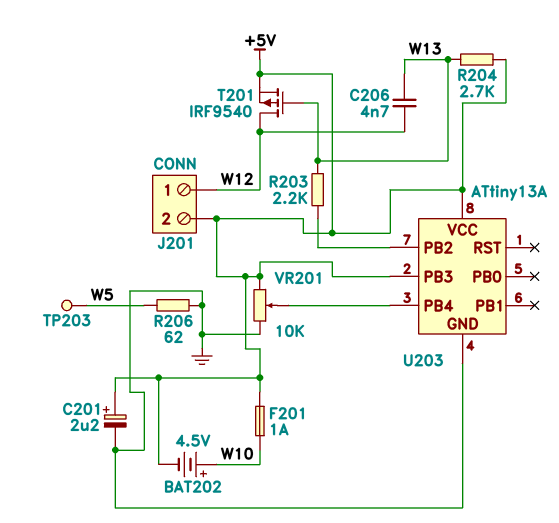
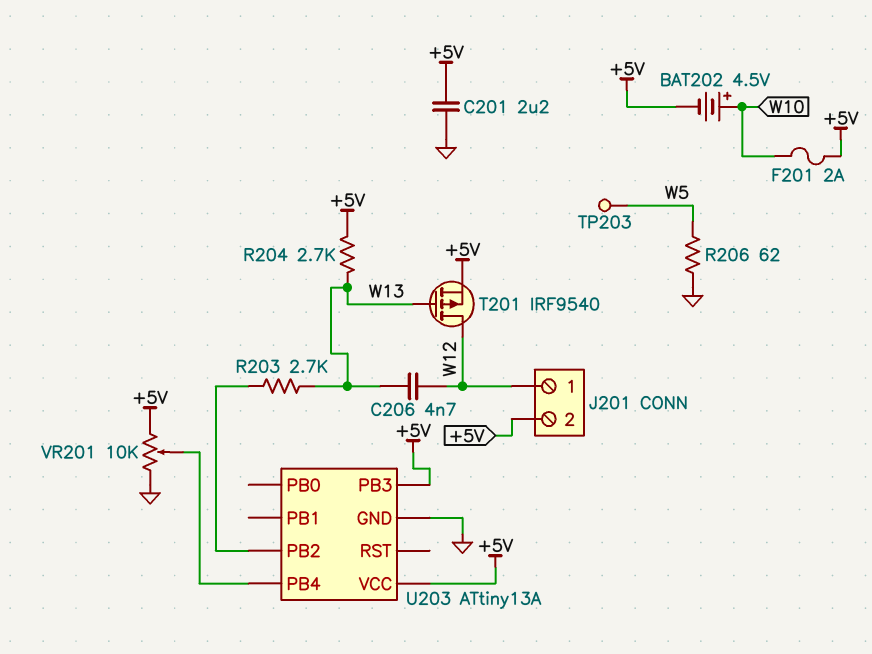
C201: 2.2uF (plus +5V, minus GND) -> 2.2uF (+5V, GND)
F201: 1A (+5V, W10) -> 2A (+5V, W10)
R203: 2.2k (U203/PB2, W13) -> 2.7k (U203/PB2, W13)

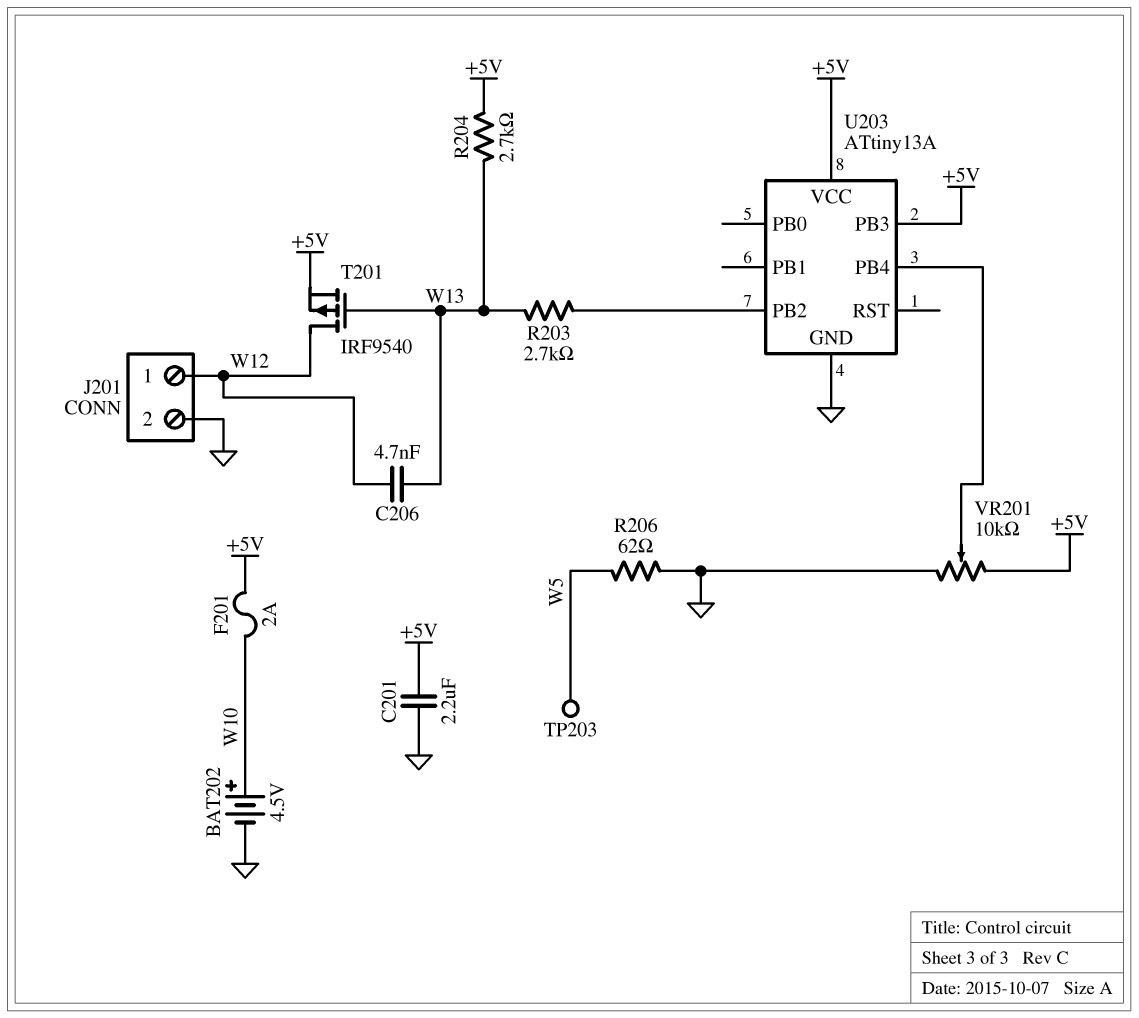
BAT202: 4.5V (plus W10, minus +5V) -> 4.5V (plus W10, minus GND)
J201 pin 2: +5V -> GND

